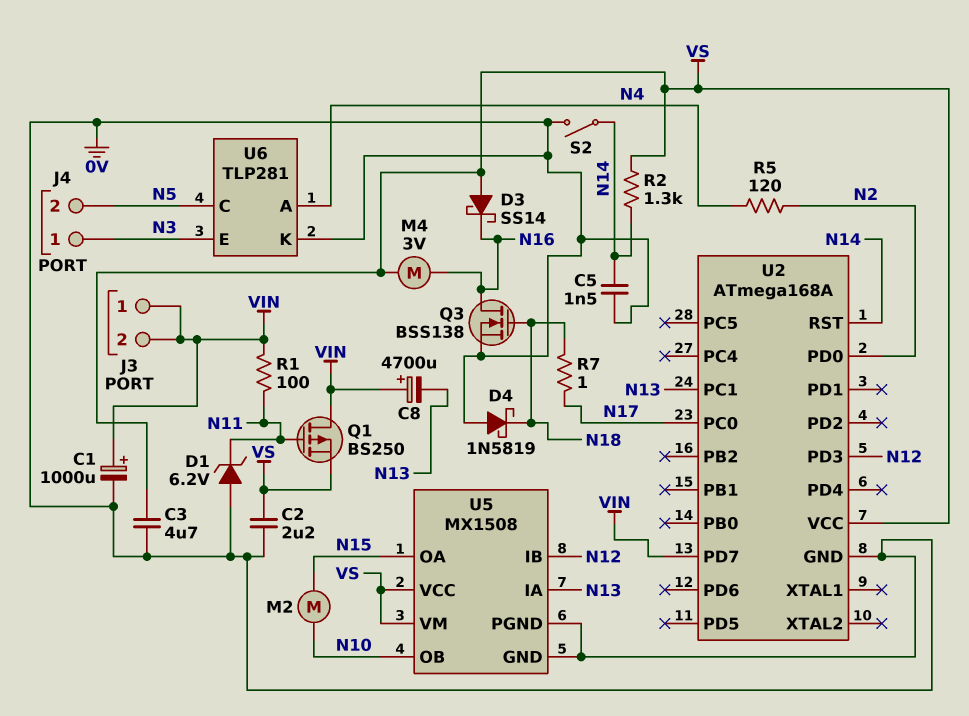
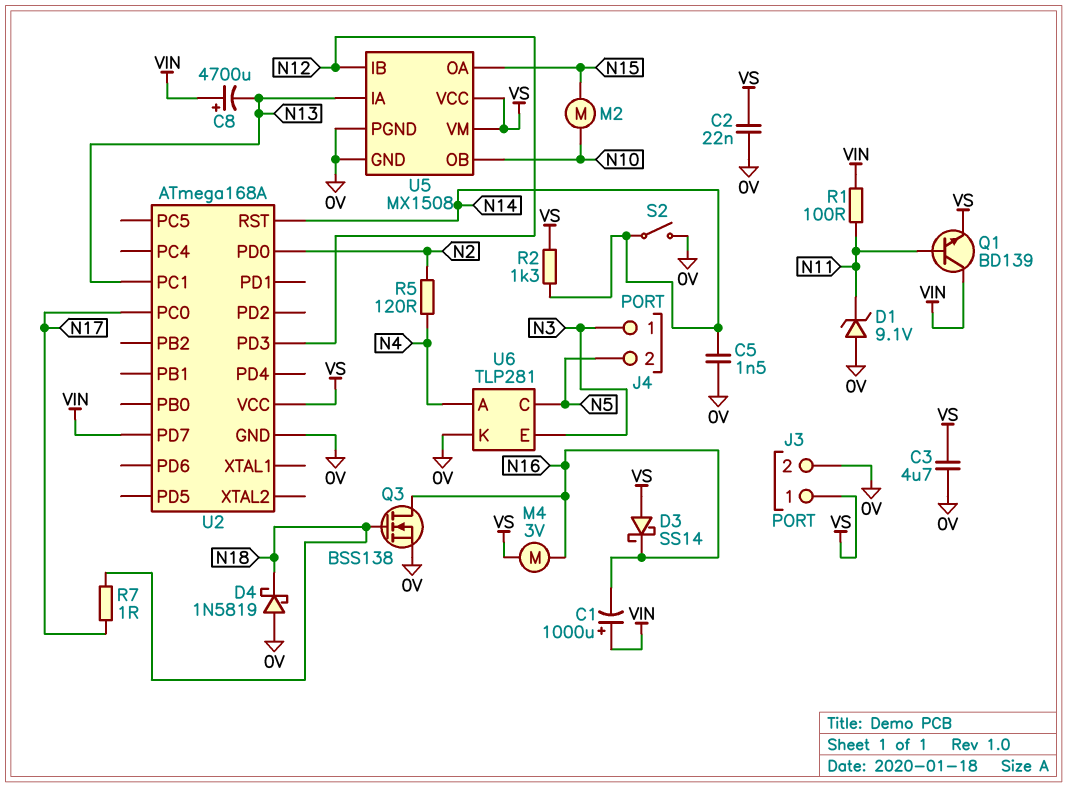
C1: 1000uF (plus VIN, minus 0V) -> 1000uF (plus VIN, minus N16)
C2: 2.2uF (0V, VS) -> 22nF (0V, VS)
D1: zener 6.2V (A 0V, K N11) -> zener 9.1V (A 0V, K N11)
J3 pin 1: VIN -> VS
J3 pin 2: VIN -> 0V
Q1: PMOS BS250 (G N11, D VIN, S VS) -> NPN BD139 (B N11, C VIN, E VS)

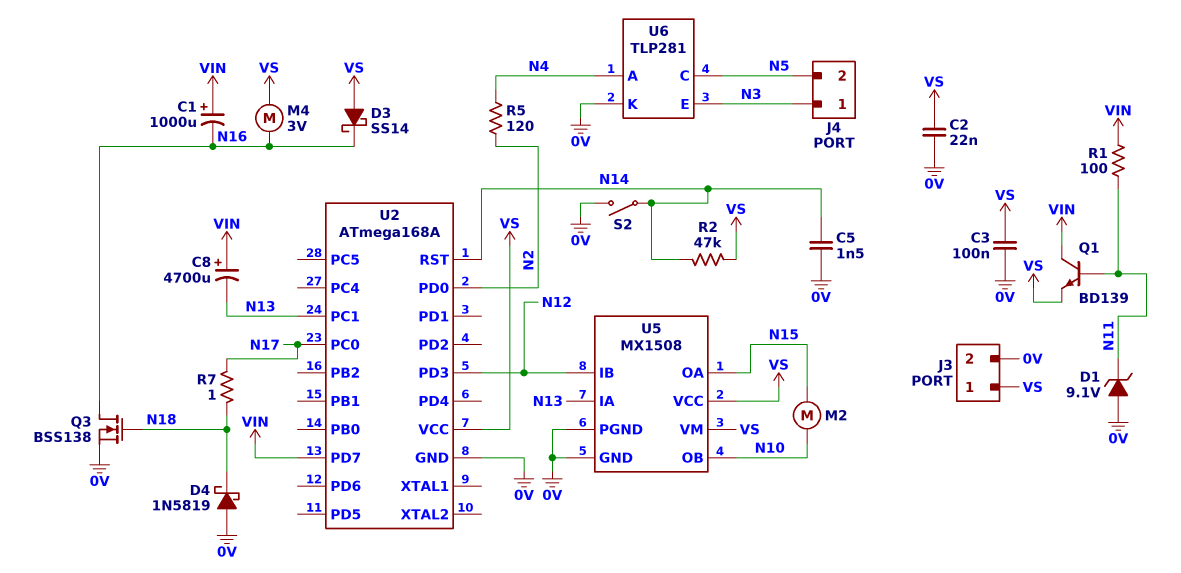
C3: 4.7uF (0V, VS) -> 100nF (0V, VS)
R2: 1.3k (N14, VS) -> 47k (N14, VS)

